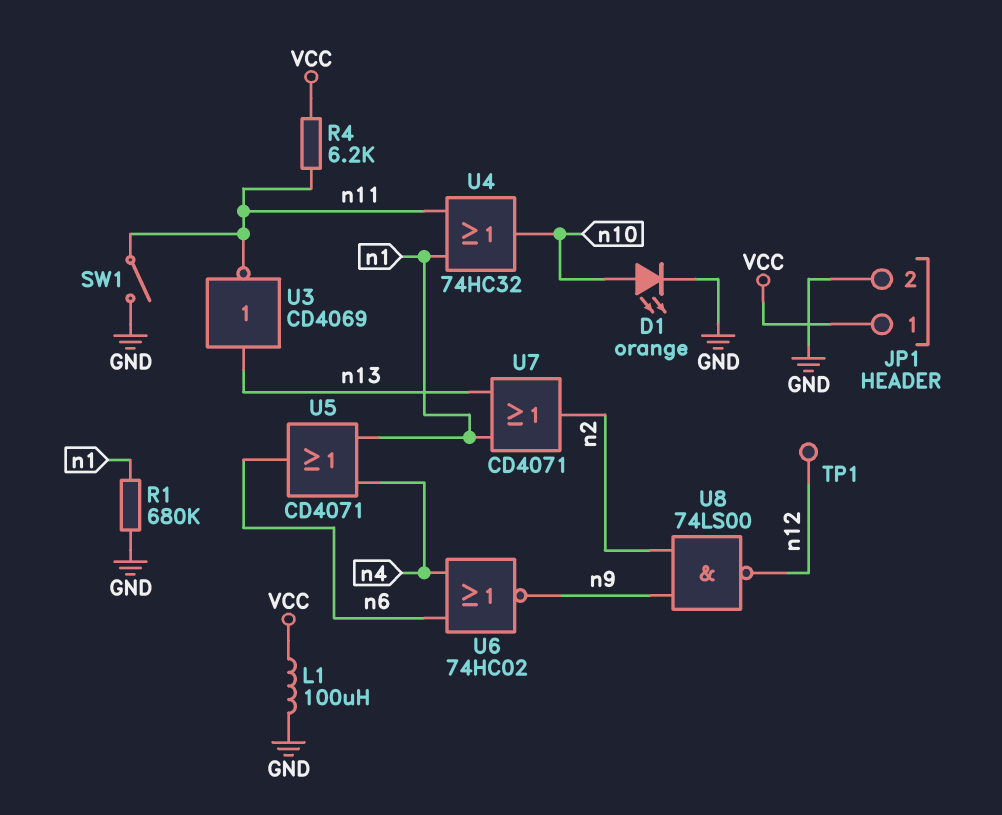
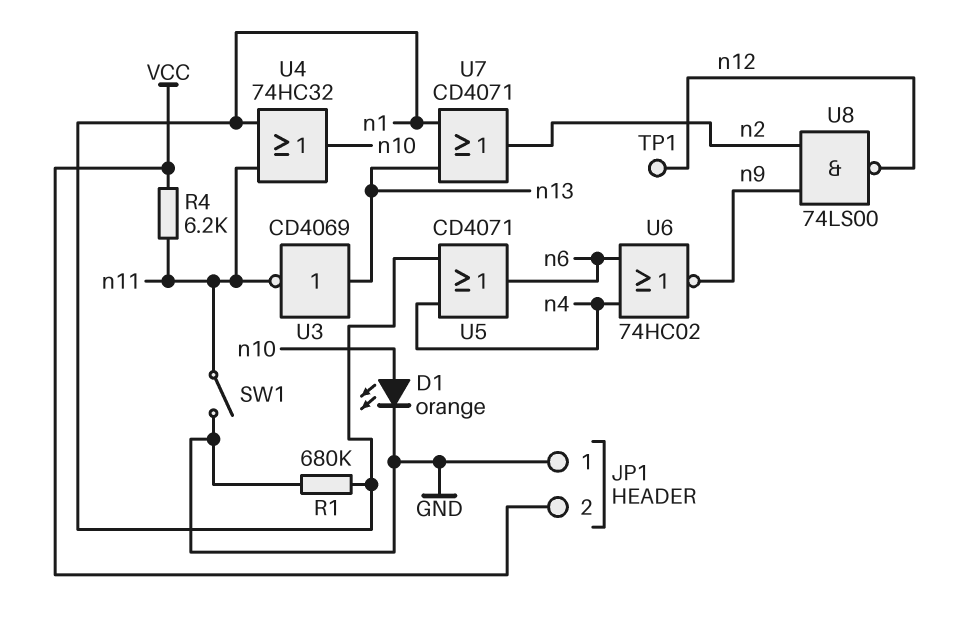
JP1 pin 1: VCC -> GND
JP1 pin 2: GND -> VCC
L1: 100uH (GND, VCC) -> none

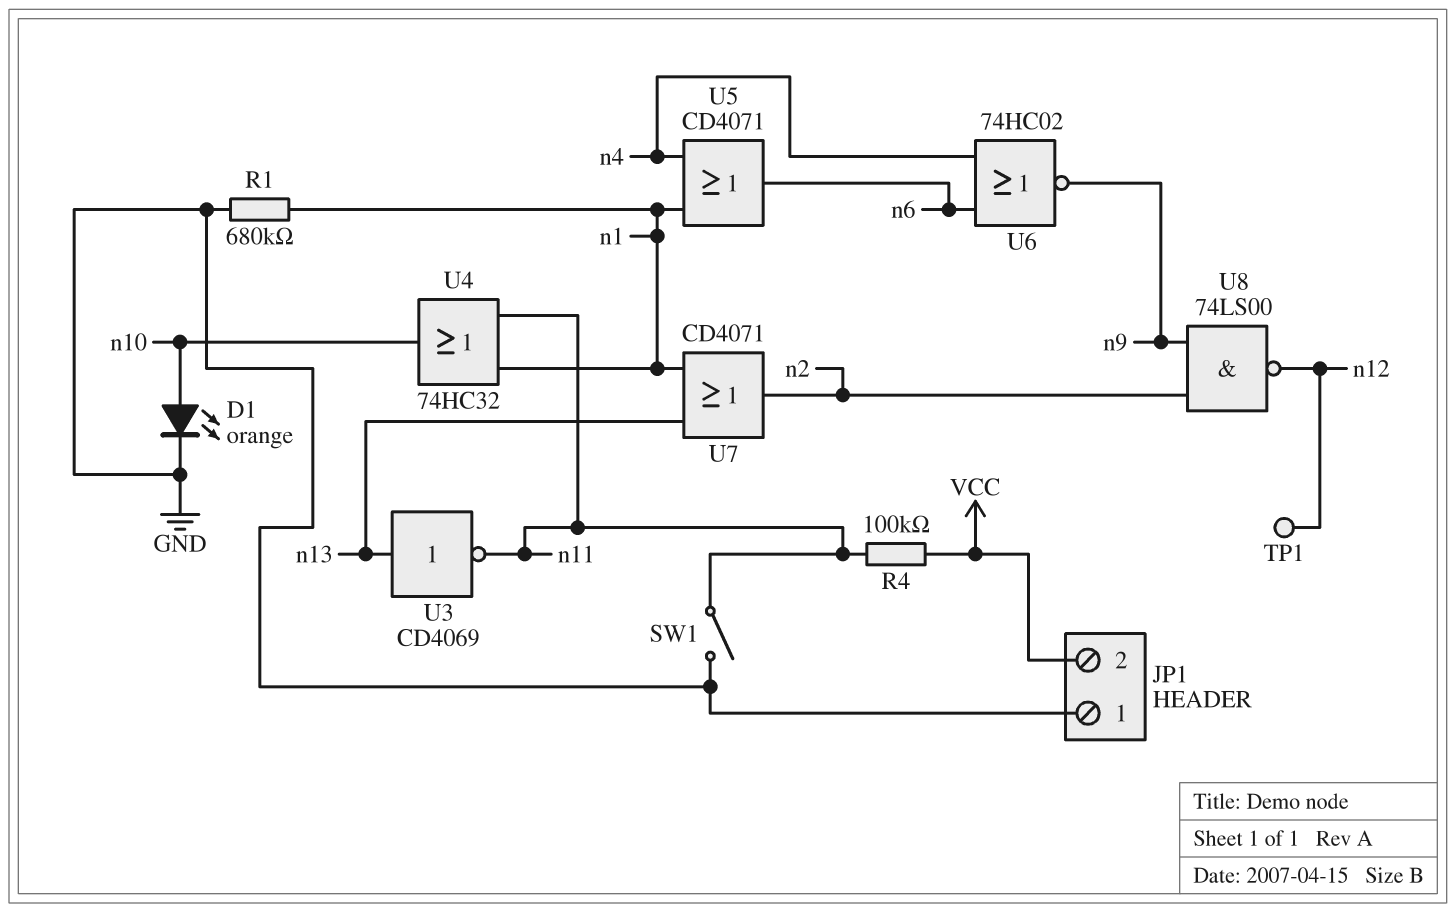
R4: 6.2k (VCC, n11) -> 100k (VCC, n11)

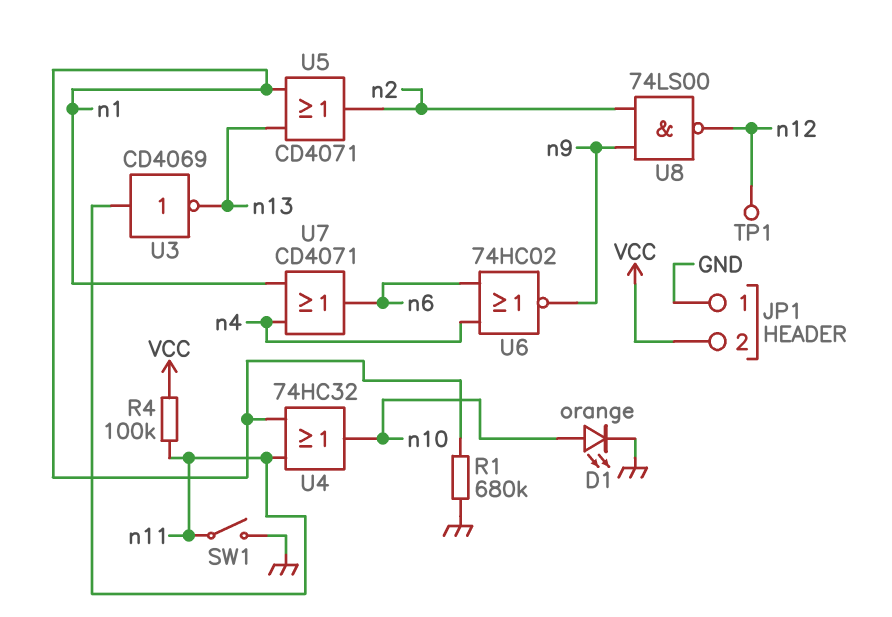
U3: NOT CD4069 (in n13, out n11) -> NOT CD4069 (in n11, out n13)
U5: OR CD4071 (in n1, in n4, out n6) -> OR CD4071 (in n1, in n13, out n2)
U7: OR CD4071 (in n1, in n13, out n2) -> OR CD4071 (in n1, in n4, out n6)

